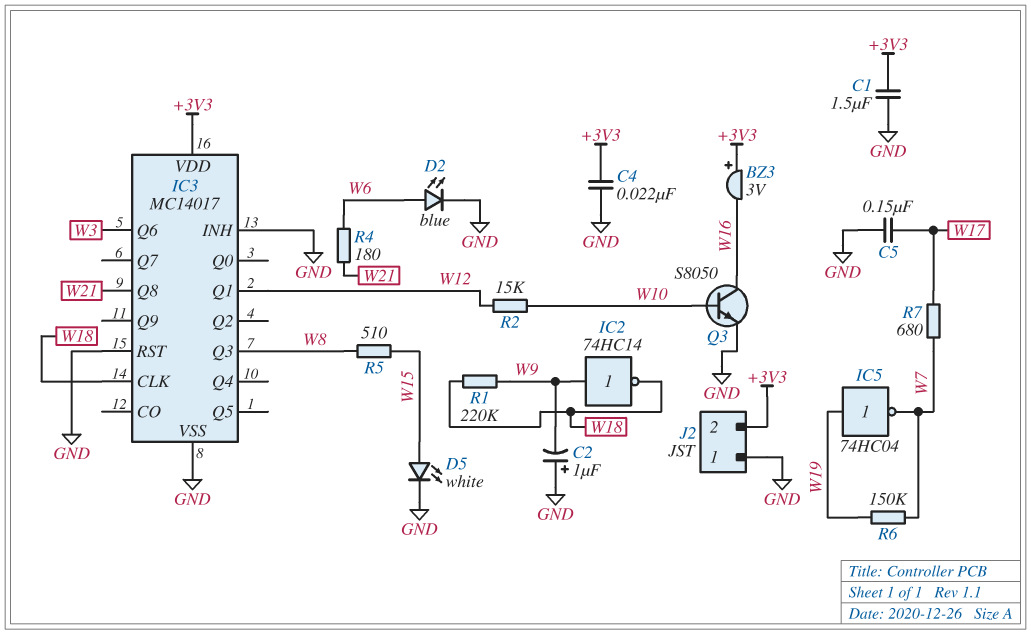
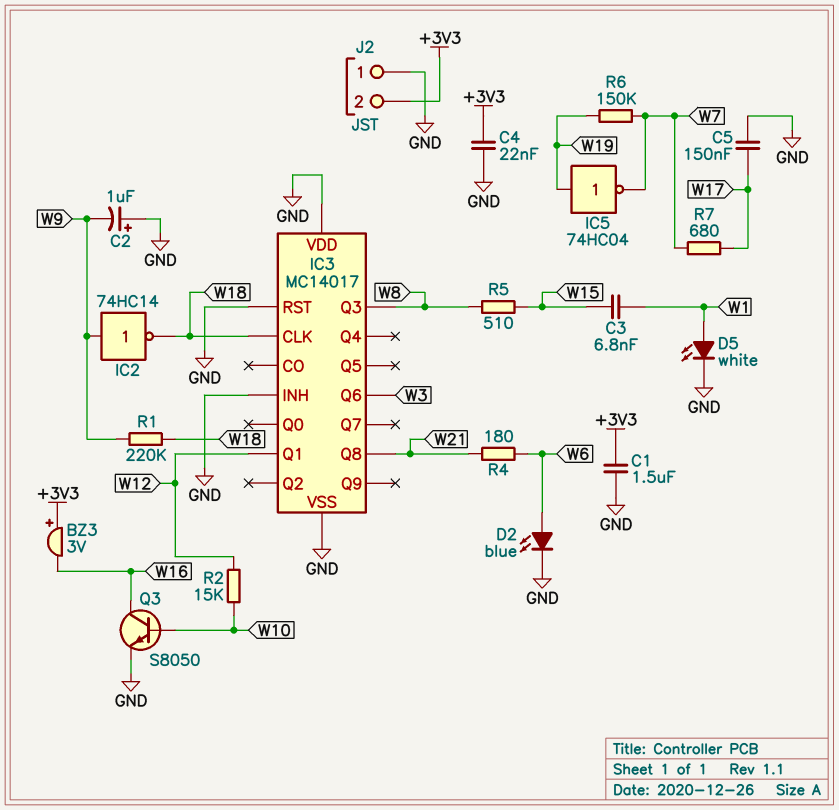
C3: none -> 6.8nF (W1, W15)
D5: LED white (A W15, K GND) -> LED white (A W1, K GND)
IC3 pin VDD: +3V3 -> GND

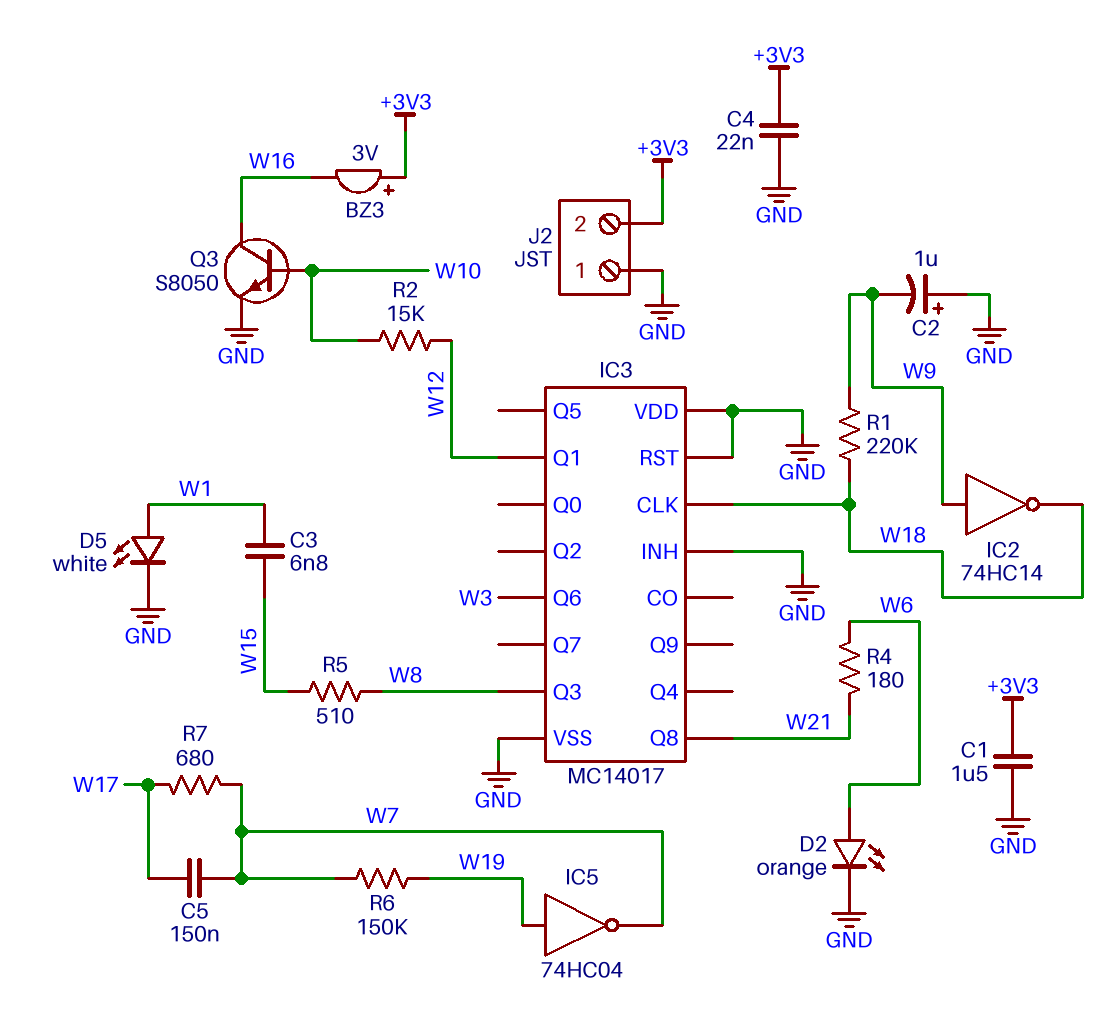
C5: 150nF (GND, W17) -> 150nF (W7, W17)
D2: LED blue (A W6, K GND) -> LED orange (A W6, K GND)

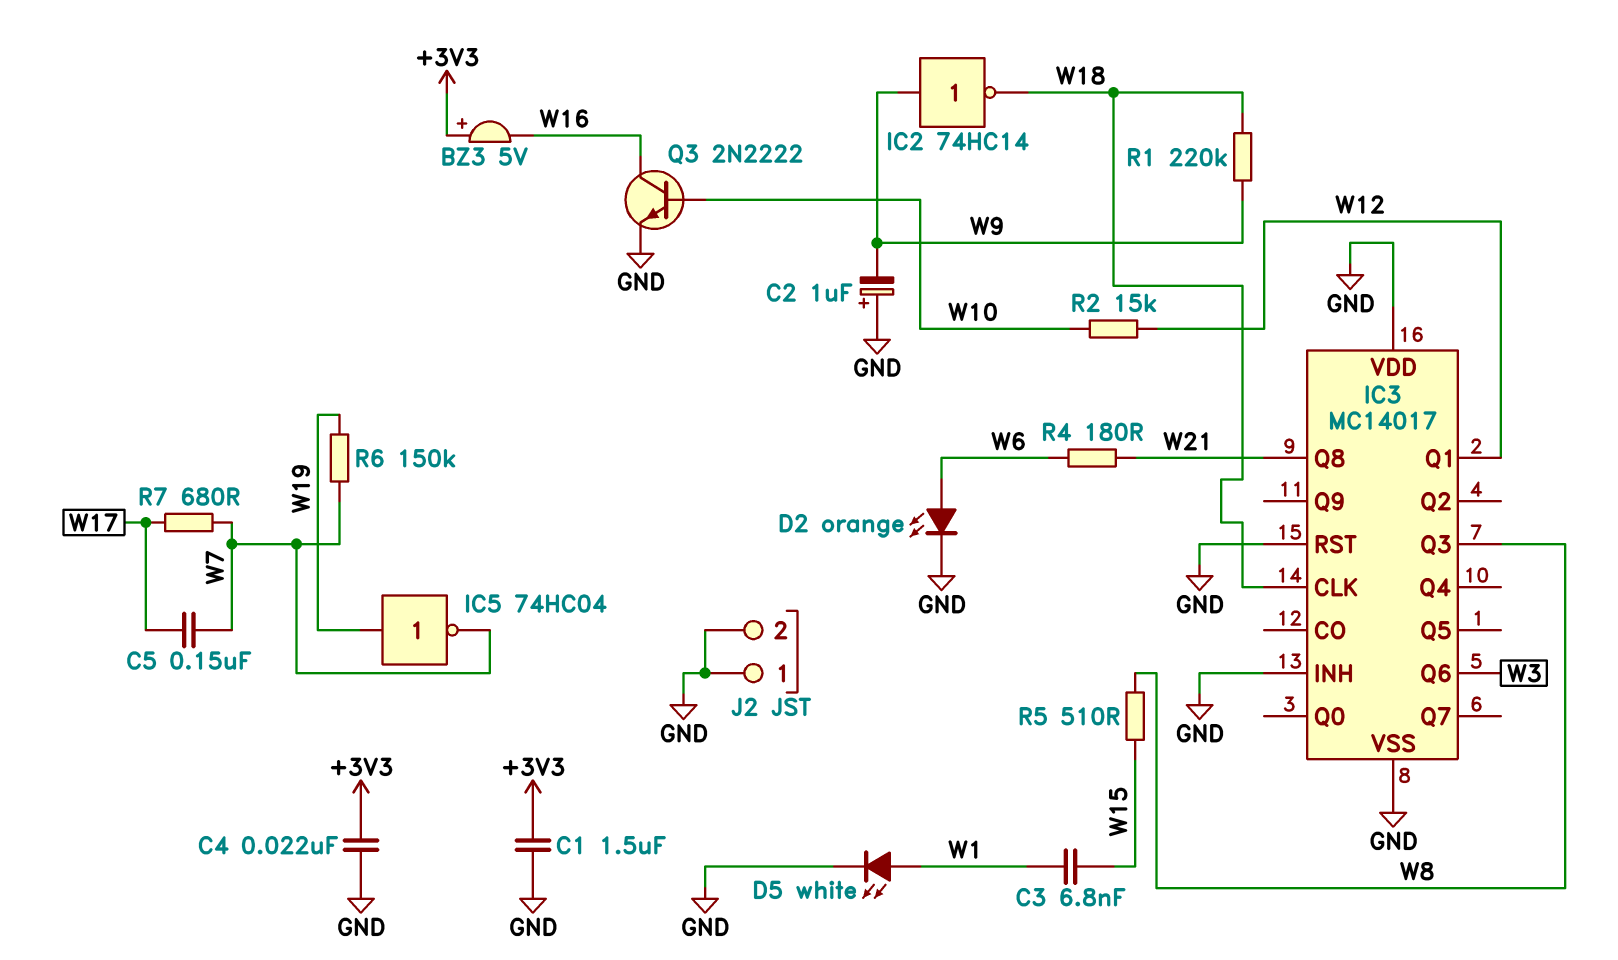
BZ3: buzzer 3V (plus +3V3, minus W16) -> buzzer 5V (plus +3V3, minus W16)
J2 pin 2: +3V3 -> GND
Q3: NPN S8050 (B W10, C W16, E GND) -> NPN 2N2222 (B W10, C W16, E GND)

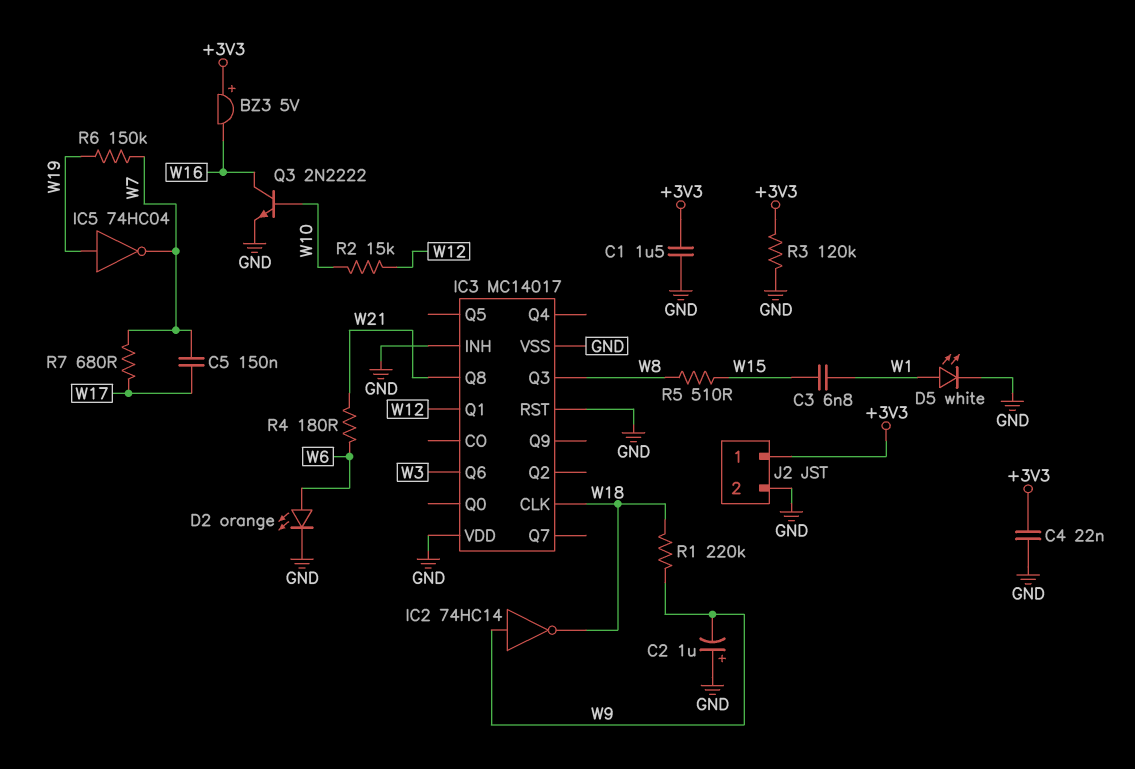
J2 pin 1: GND -> +3V3
R3: none -> 120k (+3V3, GND)

